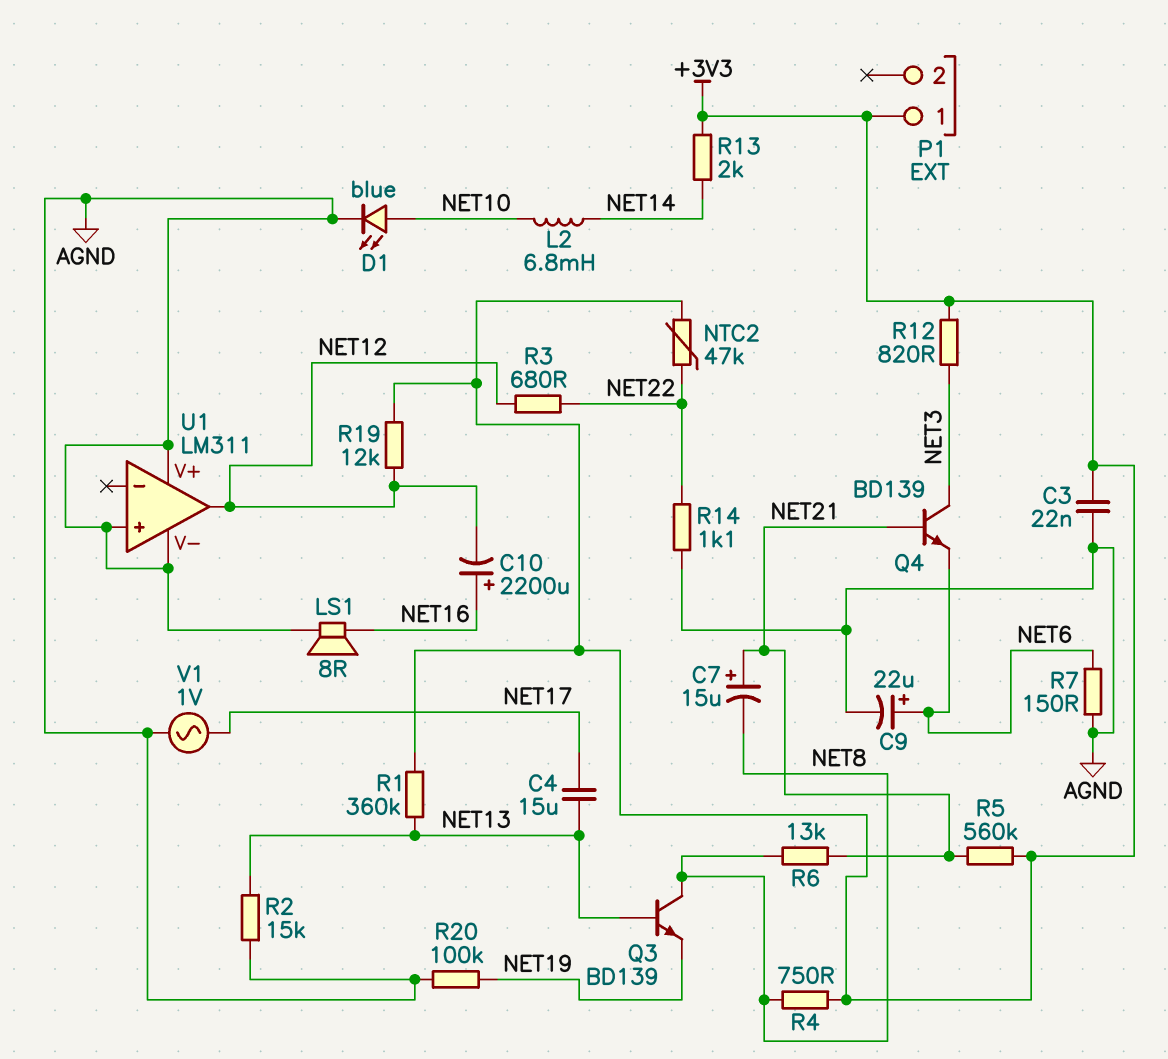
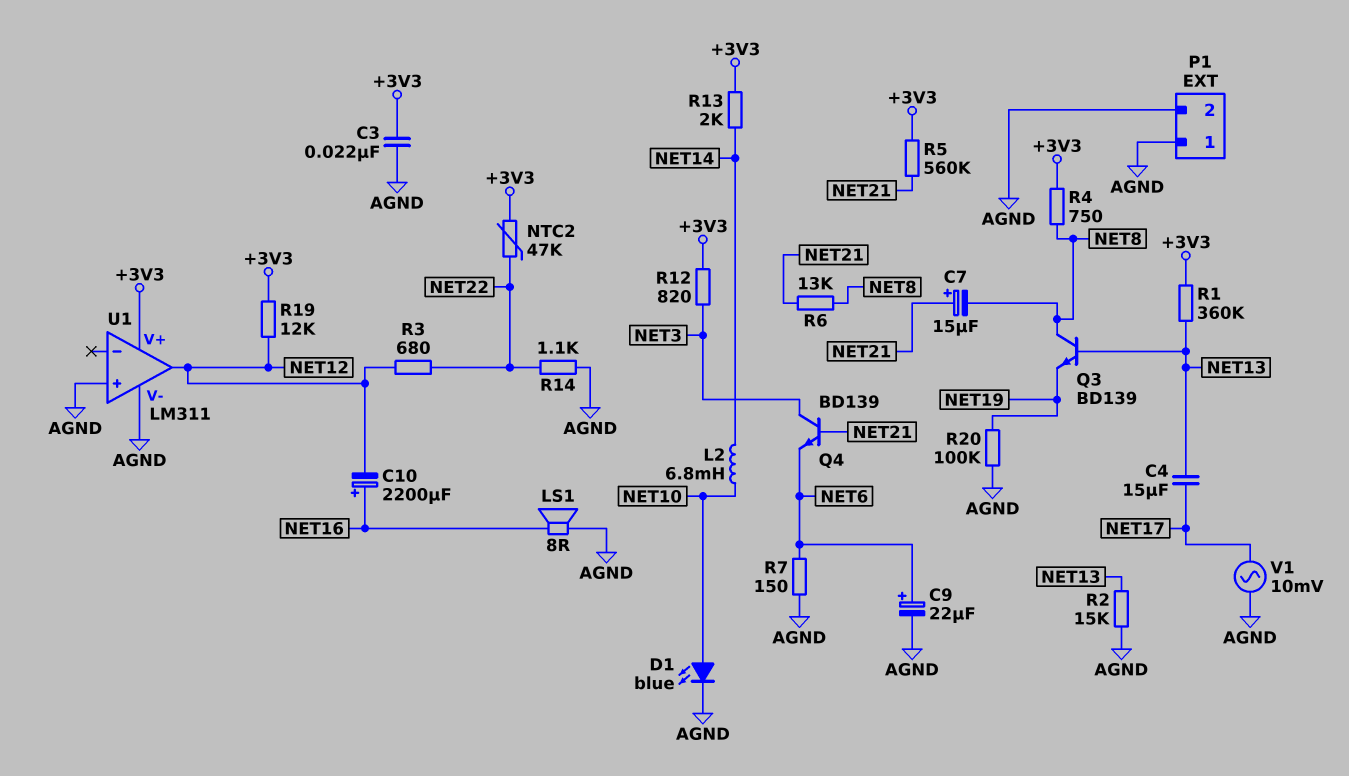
P1 pin 1: +3V3 -> AGND
P1 pin 2: none -> AGND
U1 pin V+: AGND -> +3V3
V1: AC 1V (AGND, NET17) -> AC 10mV (AGND, NET17)

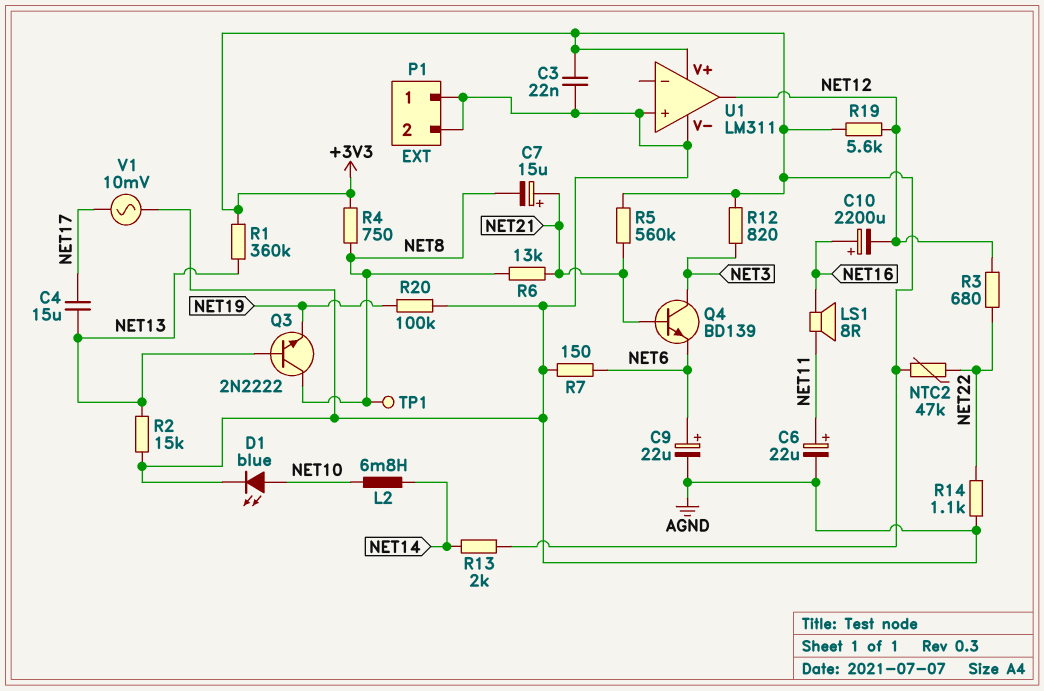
C6: none -> 22uF (plus NET11, minus AGND)
LS1: speaker 8R (AGND, NET16) -> speaker 8R (NET11, NET16)
Q3: NPN BD139 (B NET13, C NET8, E NET19) -> NPN 2N2222 (B NET13, C NET8, E NET19)
R19: 12k (+3V3, NET12) -> 5.6k (+3V3, NET12)
TP1: none -> test point (NET8)

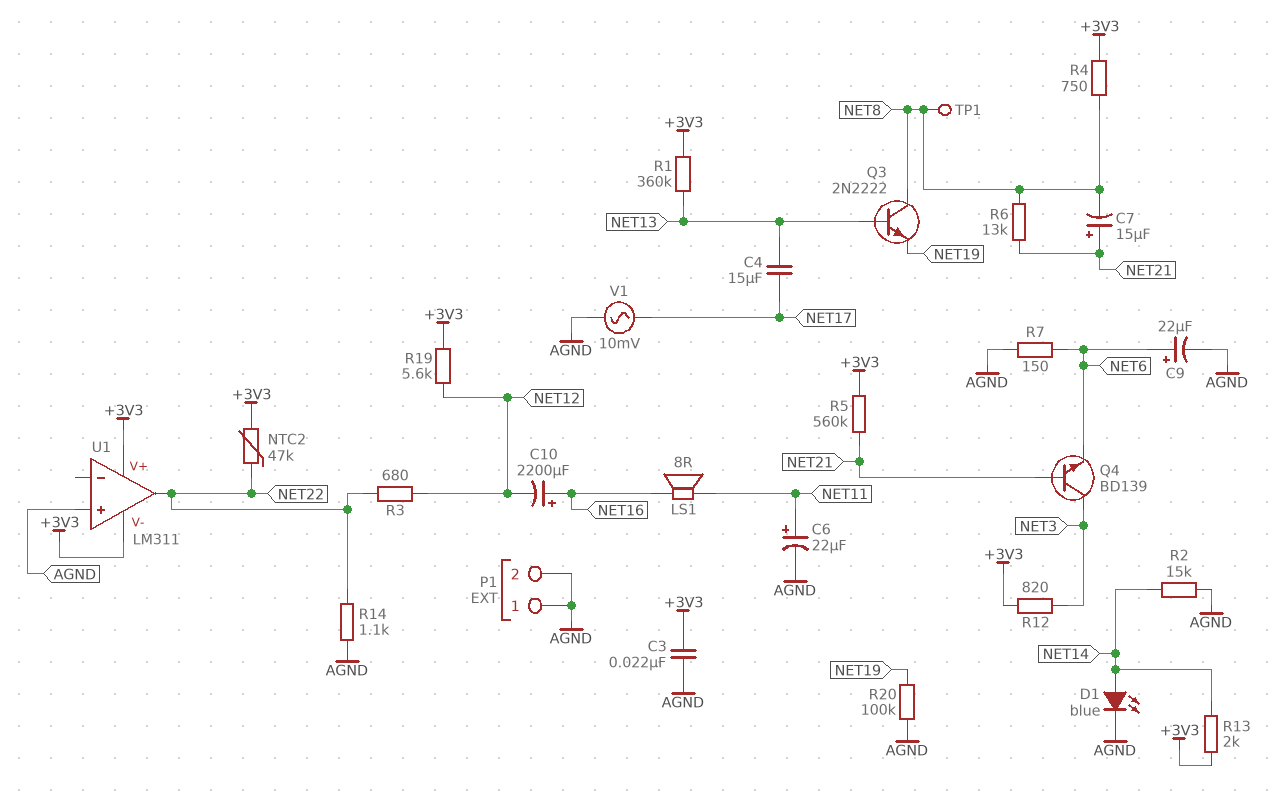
D1: LED blue (A NET10, K AGND) -> LED blue (A NET14, K AGND)
L2: 6.8mH (NET10, NET14) -> none
R2: 15k (AGND, NET13) -> 15k (AGND, NET14)
U1 pin V-: AGND -> +3V3
U1 pin out: NET12 -> NET22

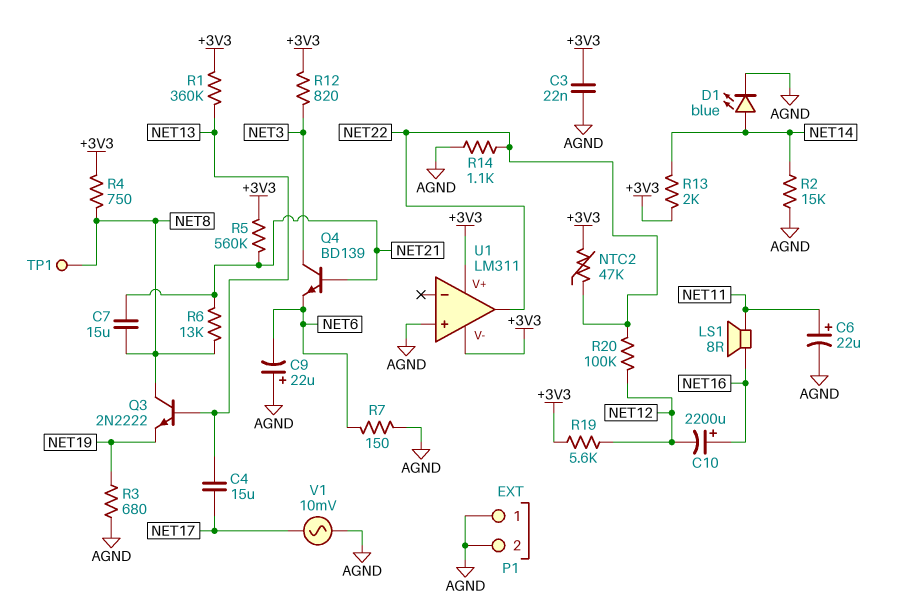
C7: 15uF (plus NET21, minus NET8) -> 15uF (NET8, NET21)
C9: 22uF (plus NET6, minus AGND) -> 22uF (plus AGND, minus NET6)
R3: 680 (NET12, NET22) -> 680 (AGND, NET19)
R20: 100k (AGND, NET19) -> 100k (NET12, NET22)

